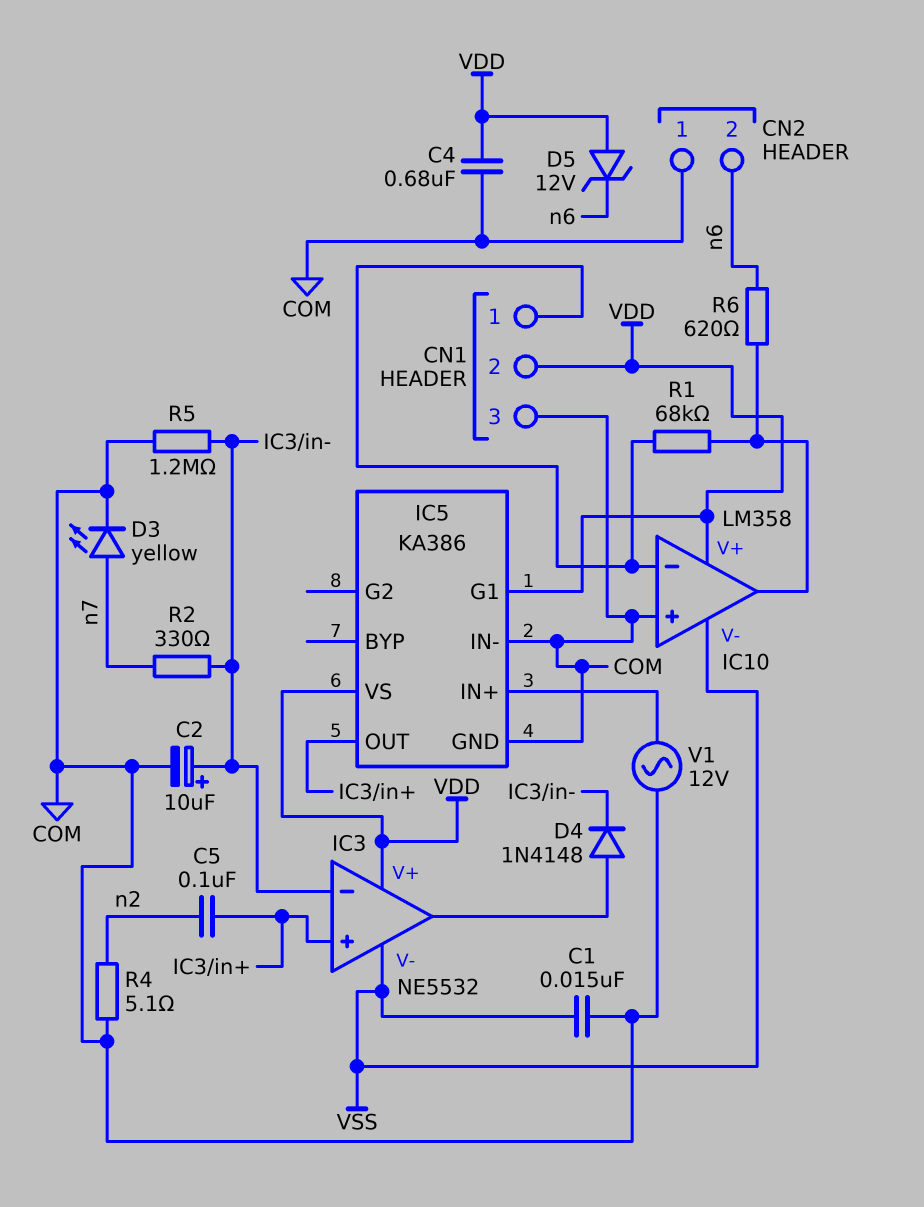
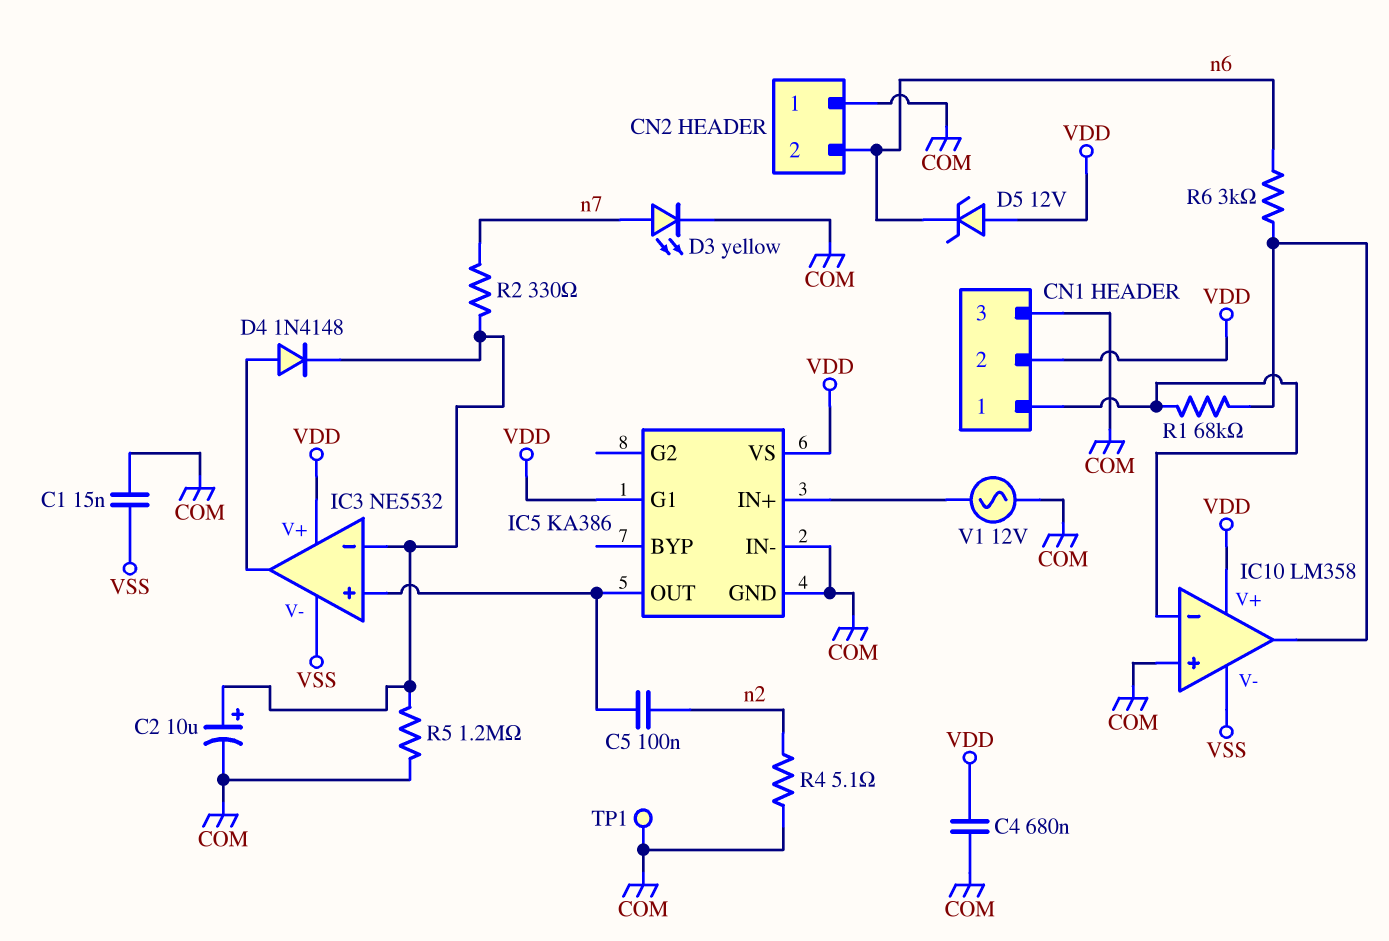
R6: 620 (IC10/out, n6) -> 3k (IC10/out, n6)
TP1: none -> test point (COM)

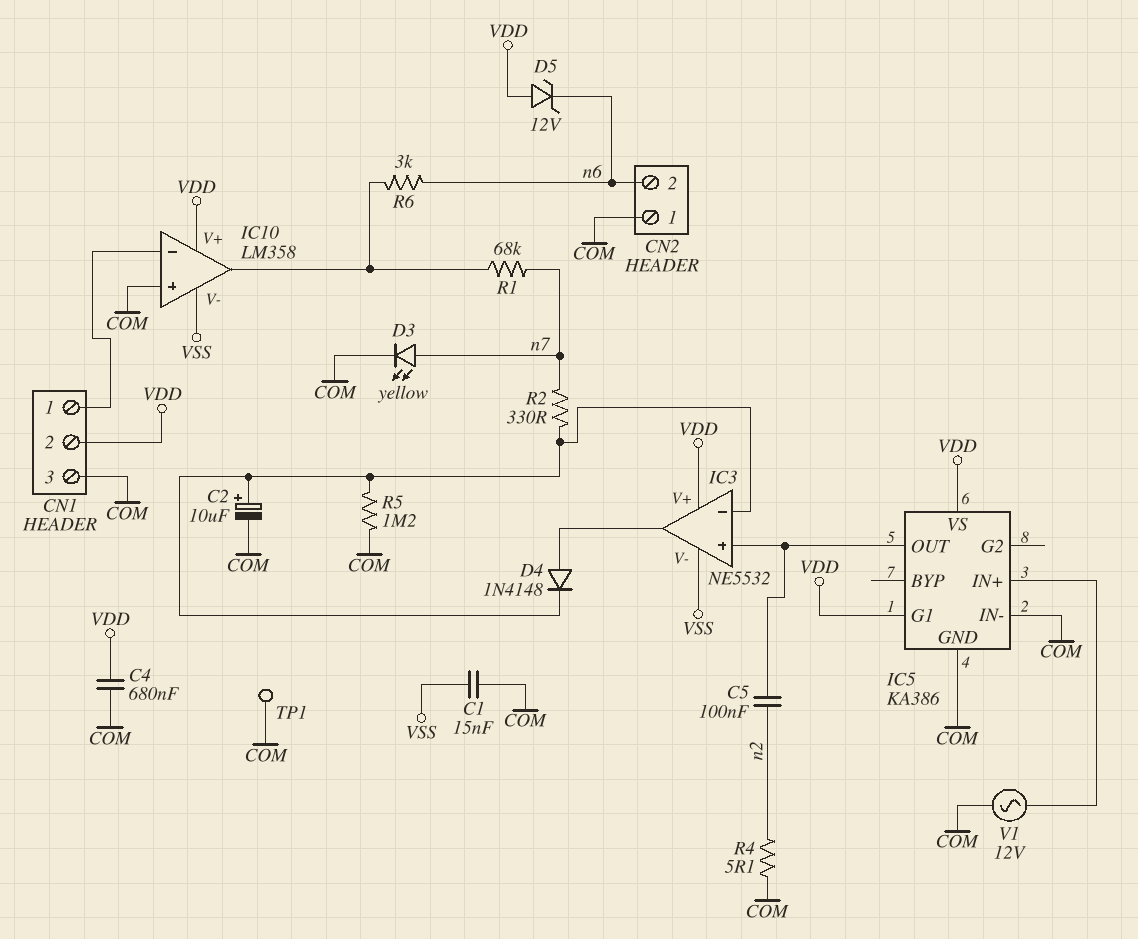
R1: 68k (CN1/1, IC10/out) -> 68k (IC10/out, n7)

